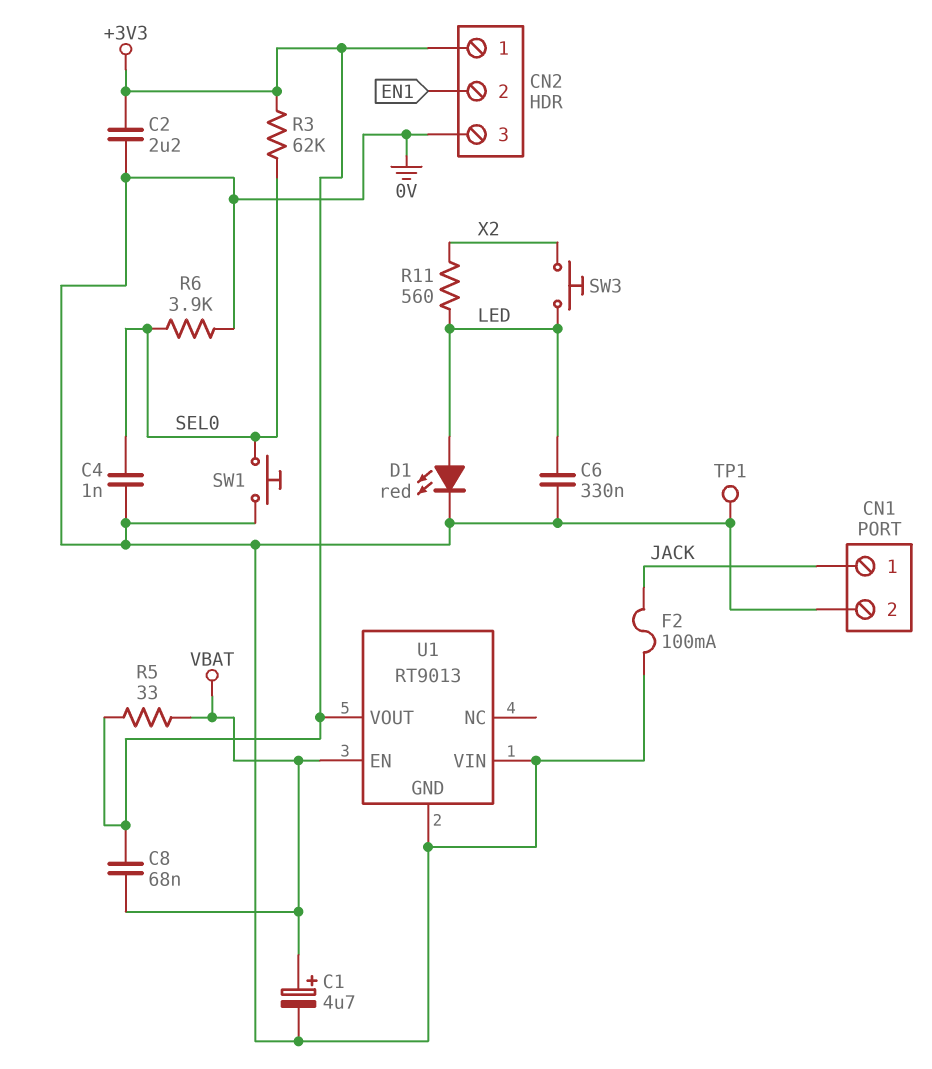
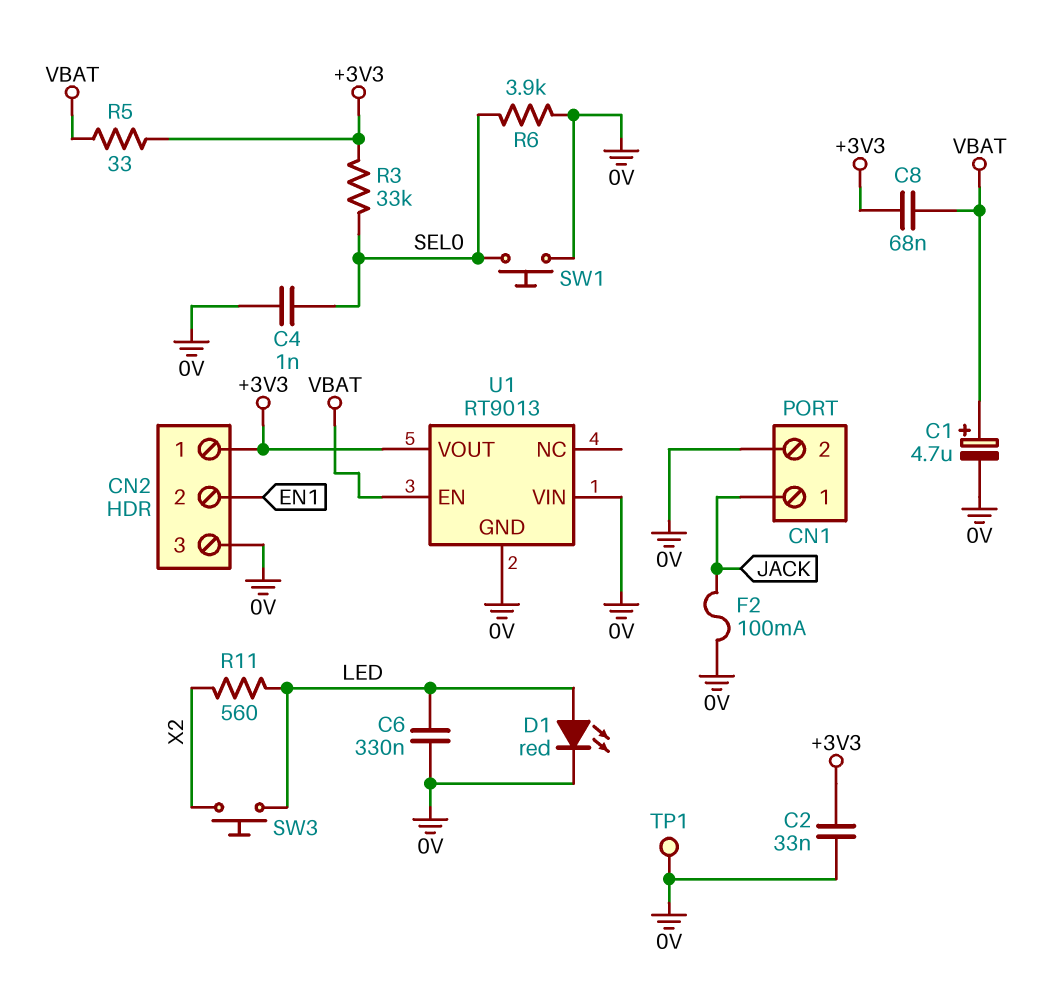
C2: 2.2uF (+3V3, 0V) -> 33nF (+3V3, 0V)
R3: 62k (+3V3, SEL0) -> 33k (+3V3, SEL0)

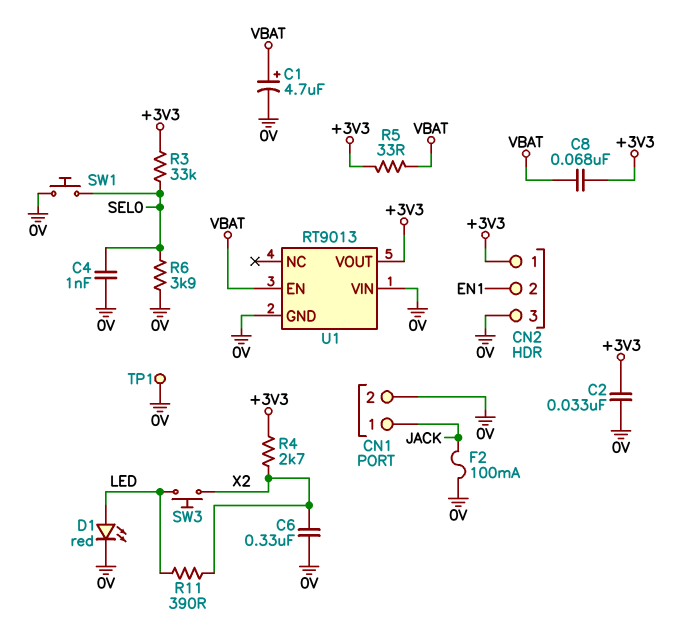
C6: 330nF (0V, LED) -> 330nF (0V, X2)
R4: none -> 2.7k (+3V3, X2)
R11: 560 (LED, X2) -> 390 (LED, X2)

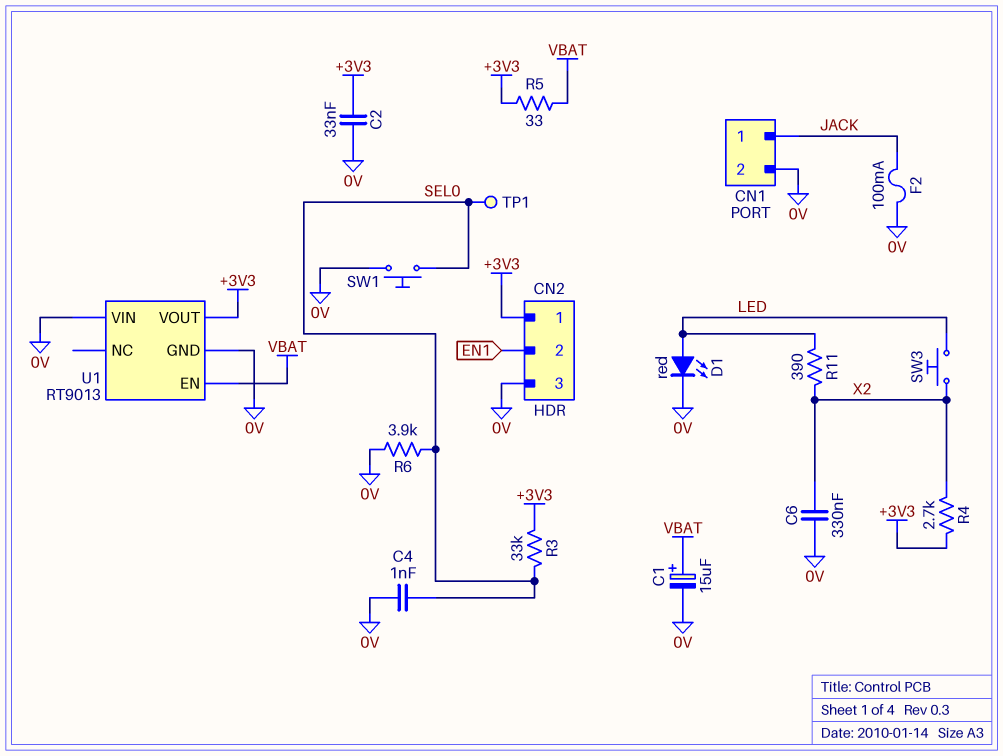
C1: 4.7uF (plus VBAT, minus 0V) -> 15uF (plus VBAT, minus 0V)
C8: 68nF (+3V3, VBAT) -> none
TP1: test point (0V) -> test point (SEL0)

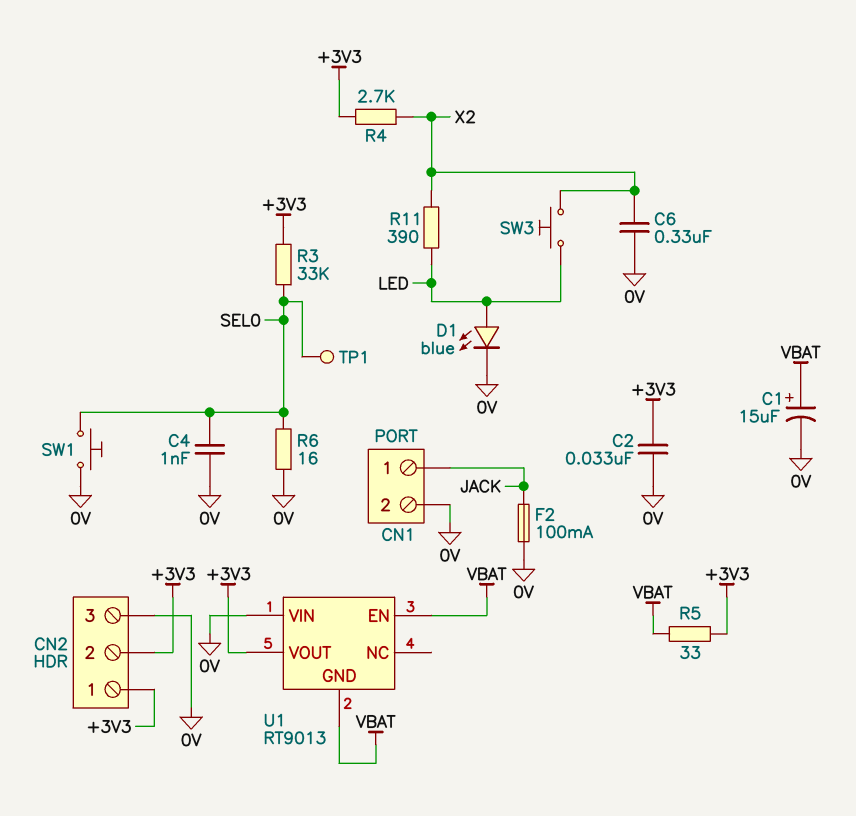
CN2 pin 2: EN1 -> +3V3
D1: LED red (A LED, K 0V) -> LED blue (A LED, K 0V)
R6: 3.9k (0V, SEL0) -> 16 (0V, SEL0)
U1 pin GND: 0V -> VBAT

